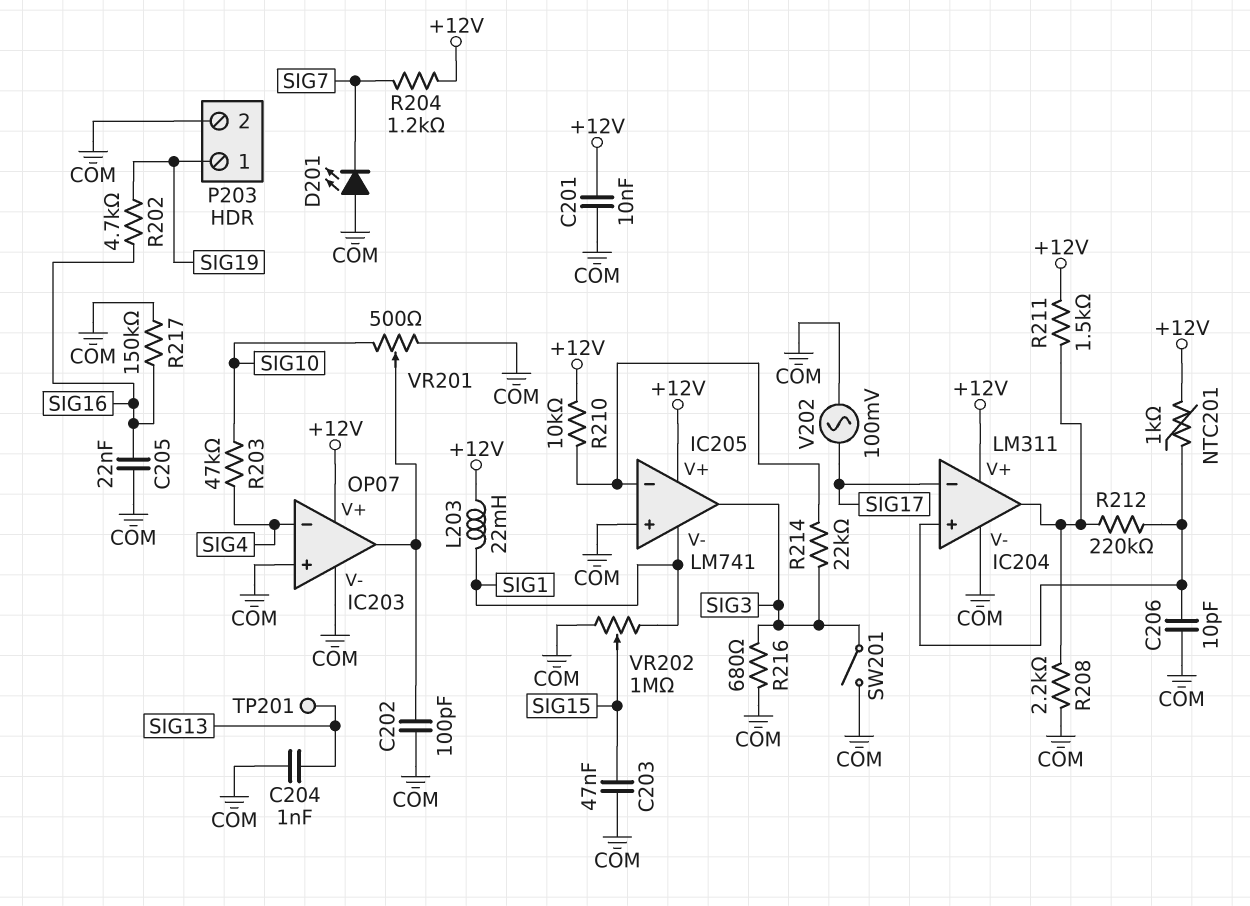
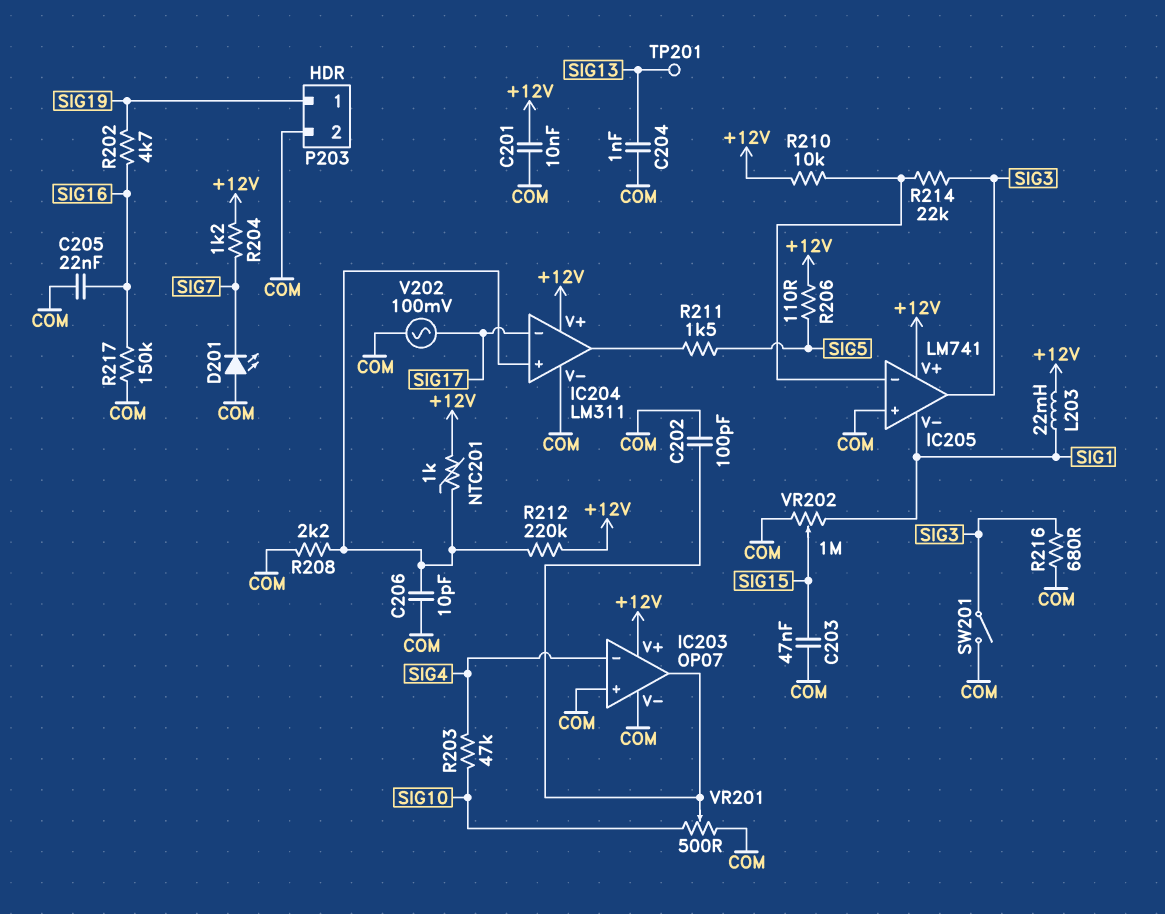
R206: none -> 110 (+12V, SIG5)
R208: 2.2k (COM, IC204/out) -> 2.2k (COM, IC204/in+)
R211: 1.5k (+12V, IC204/out) -> 1.5k (IC204/out, SIG5)
R212: 220k (IC204/in+, IC204/out) -> 220k (+12V, IC204/in+)

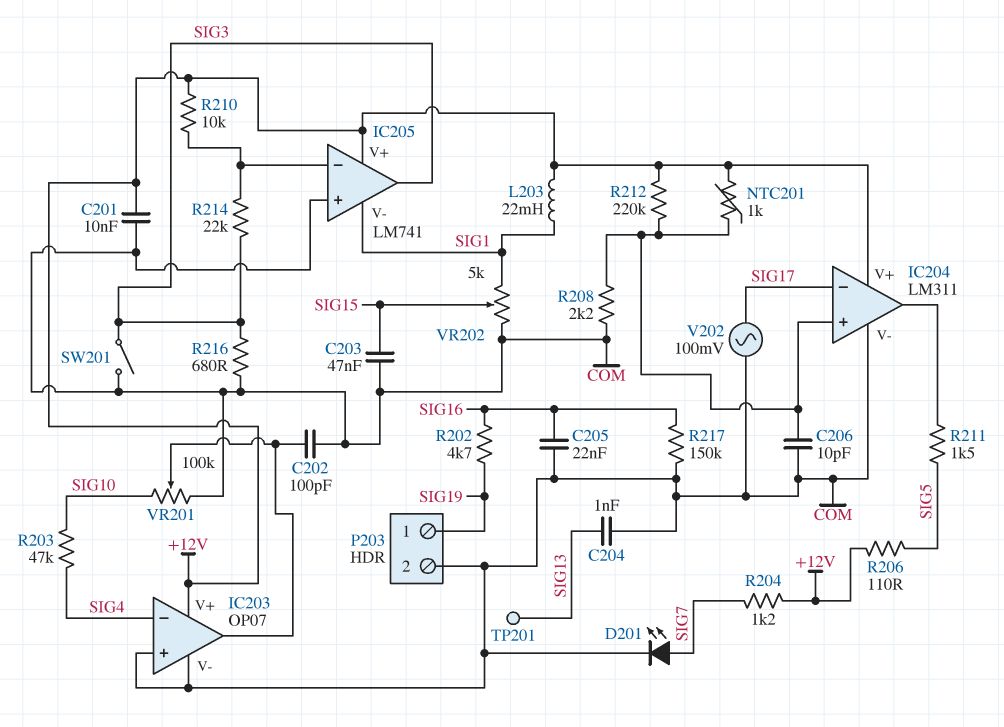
D201: LED (A COM, K SIG7) -> LED (A SIG7, K COM)
VR201: 500 (COM, SIG10, wiper IC203/out) -> 100k (COM, SIG10, wiper IC203/out)
VR202: 1M (COM, SIG1, wiper SIG15) -> 5k (COM, SIG1, wiper SIG15)

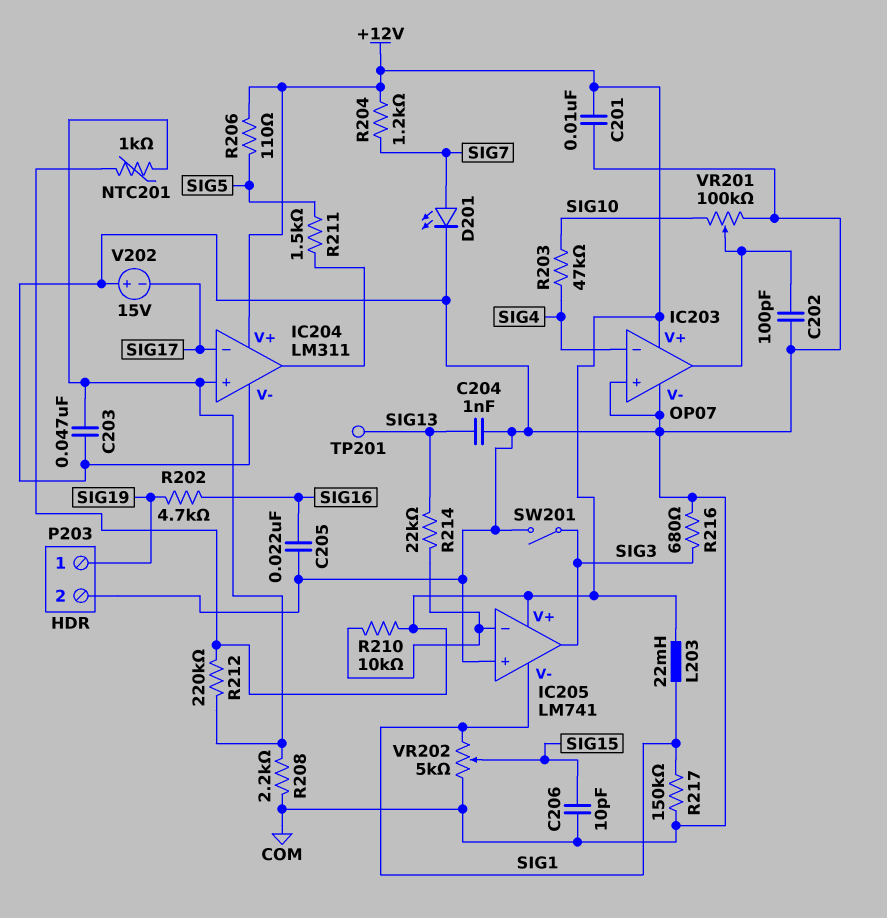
C203: 47nF (COM, SIG15) -> 47nF (COM, IC204/in+)
C206: 10pF (COM, IC204/in+) -> 10pF (COM, SIG15)
R214: 22k (IC205/in-, SIG3) -> 22k (IC205/in-, SIG13)
R217: 150k (COM, SIG16) -> 150k (COM, SIG1)
V202: AC 100mV (COM, SIG17) -> 15V (plus COM, minus SIG17)

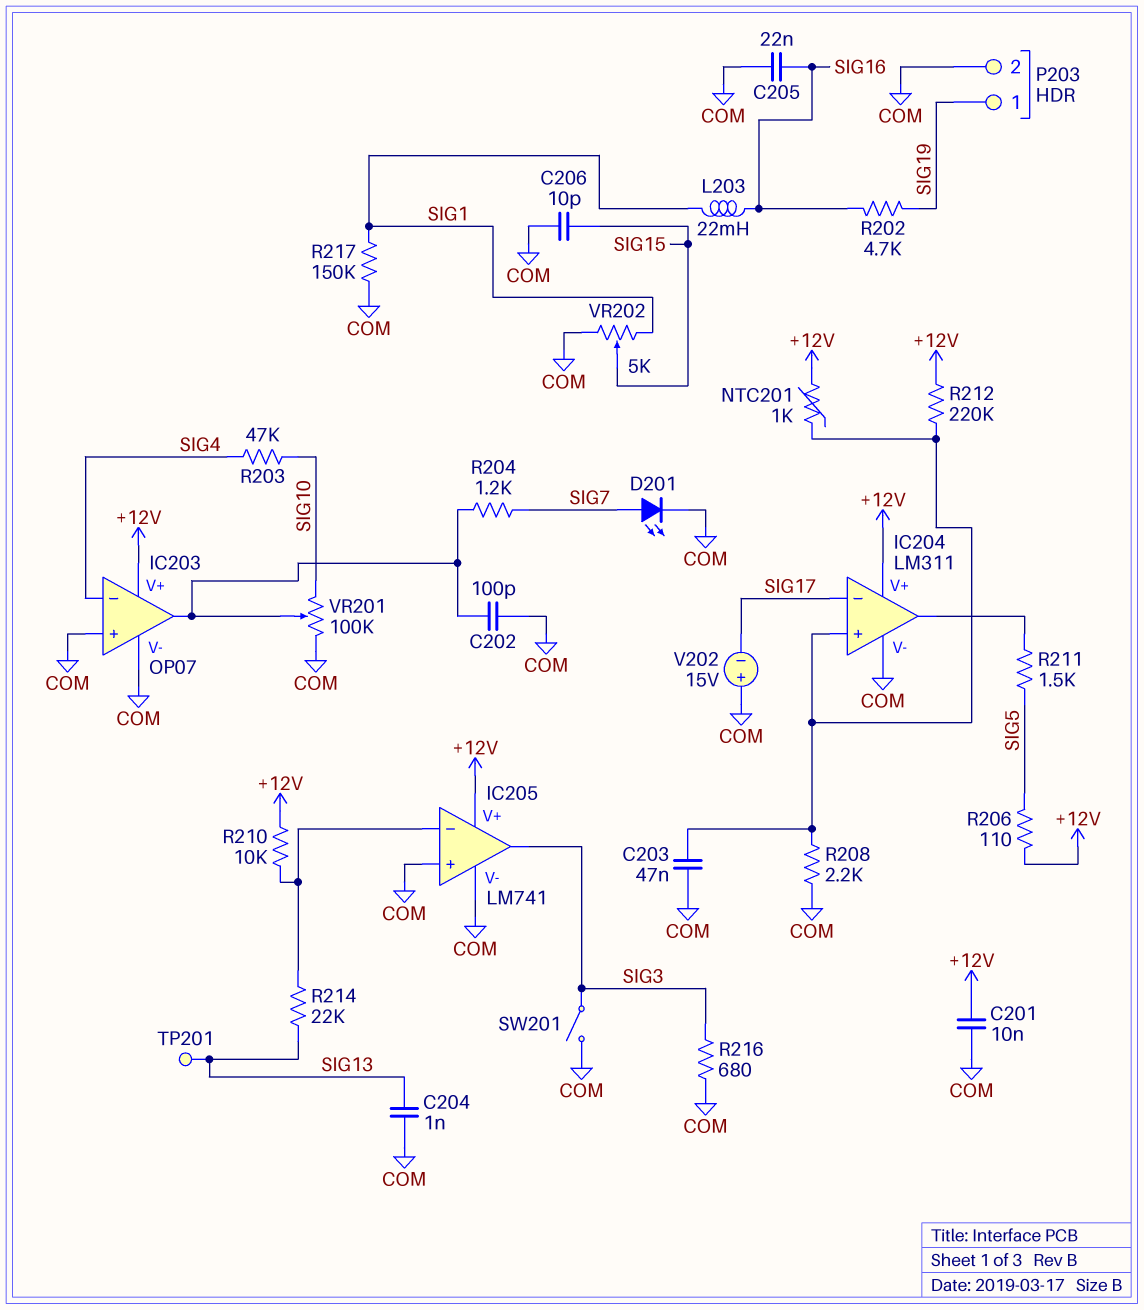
IC205 pin V-: SIG1 -> COM
L203: 22mH (+12V, SIG1) -> 22mH (SIG1, SIG16)
R204: 1.2k (+12V, SIG7) -> 1.2k (IC203/out, SIG7)

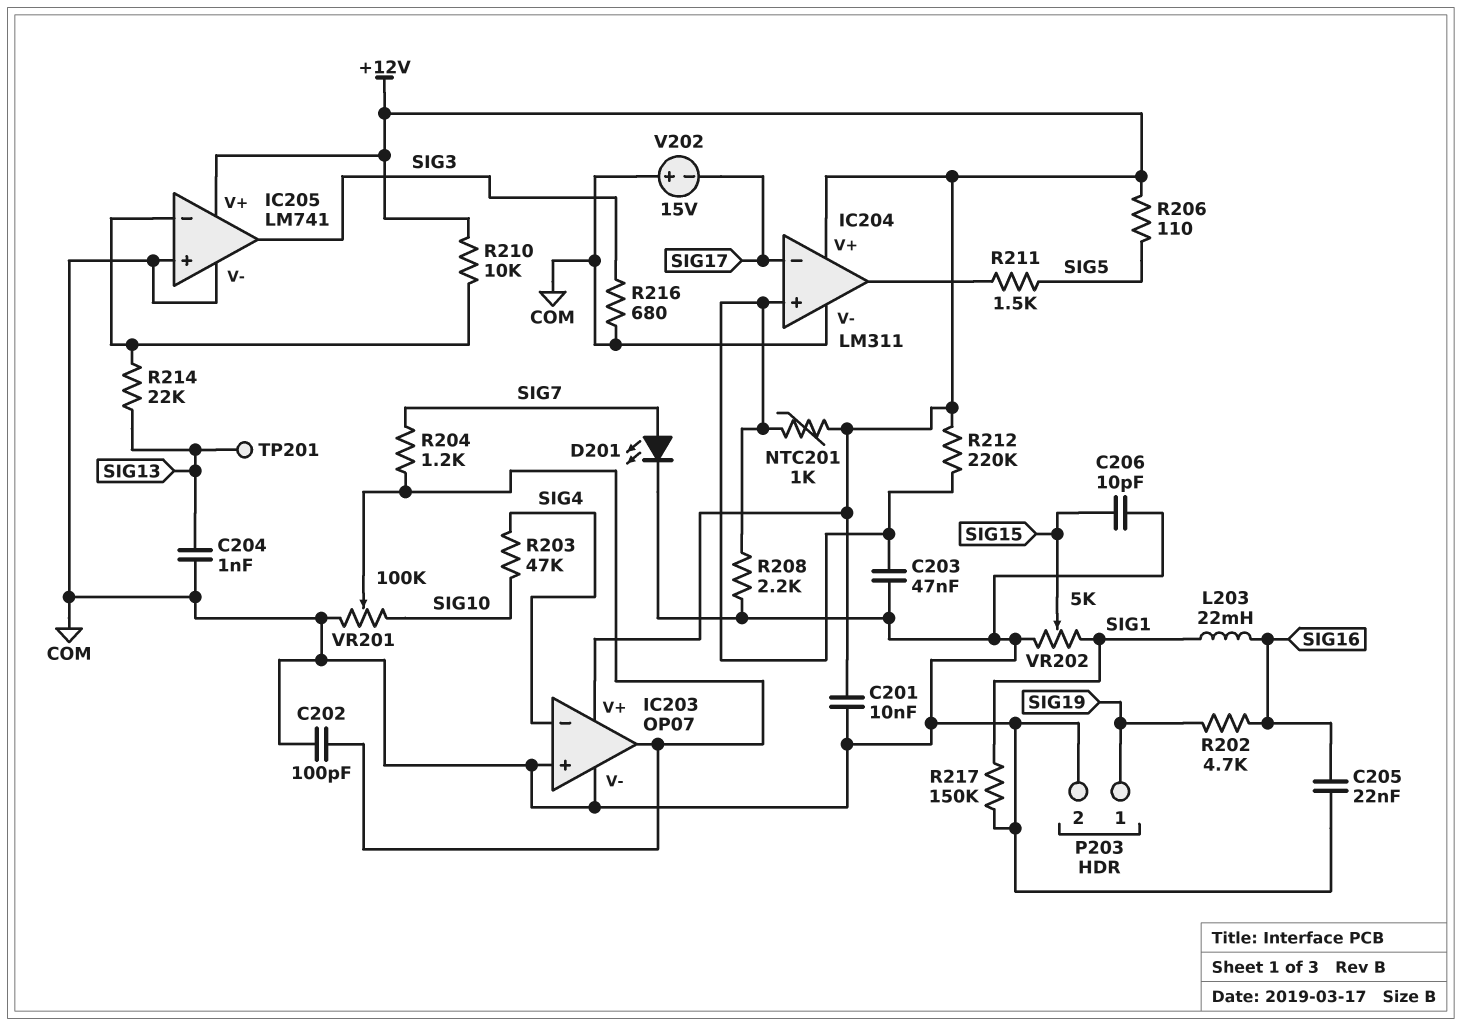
SW201: switch (COM, SIG3) -> none

